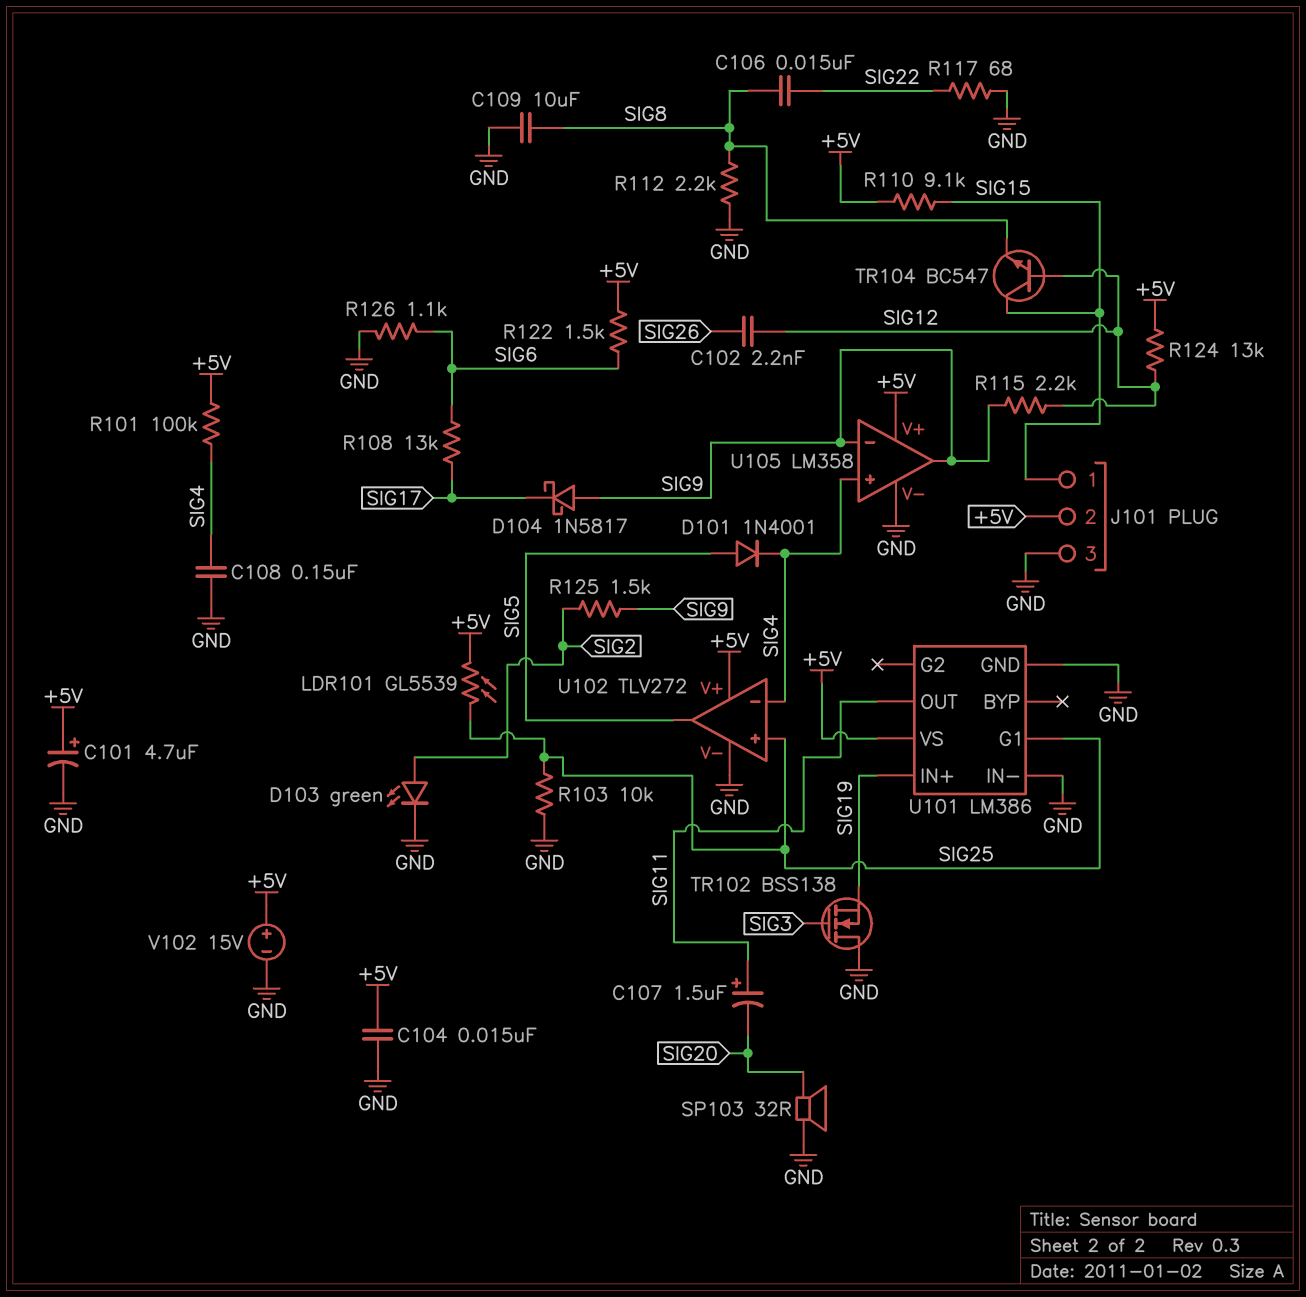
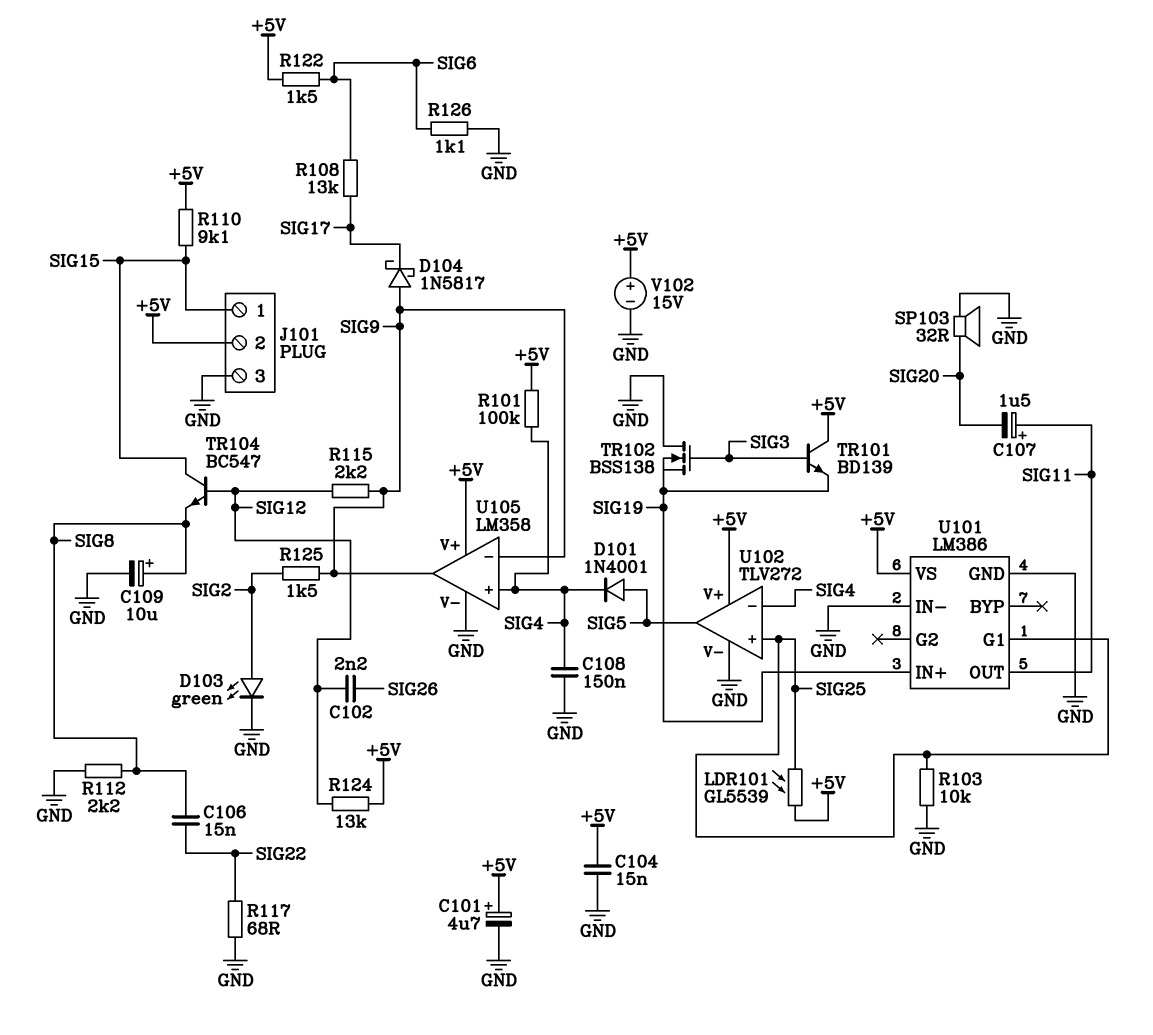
C109: 10uF (GND, SIG8) -> 10uF (plus SIG8, minus GND)
TR101: none -> NPN BD139 (B SIG3, C +5V, E SIG19)

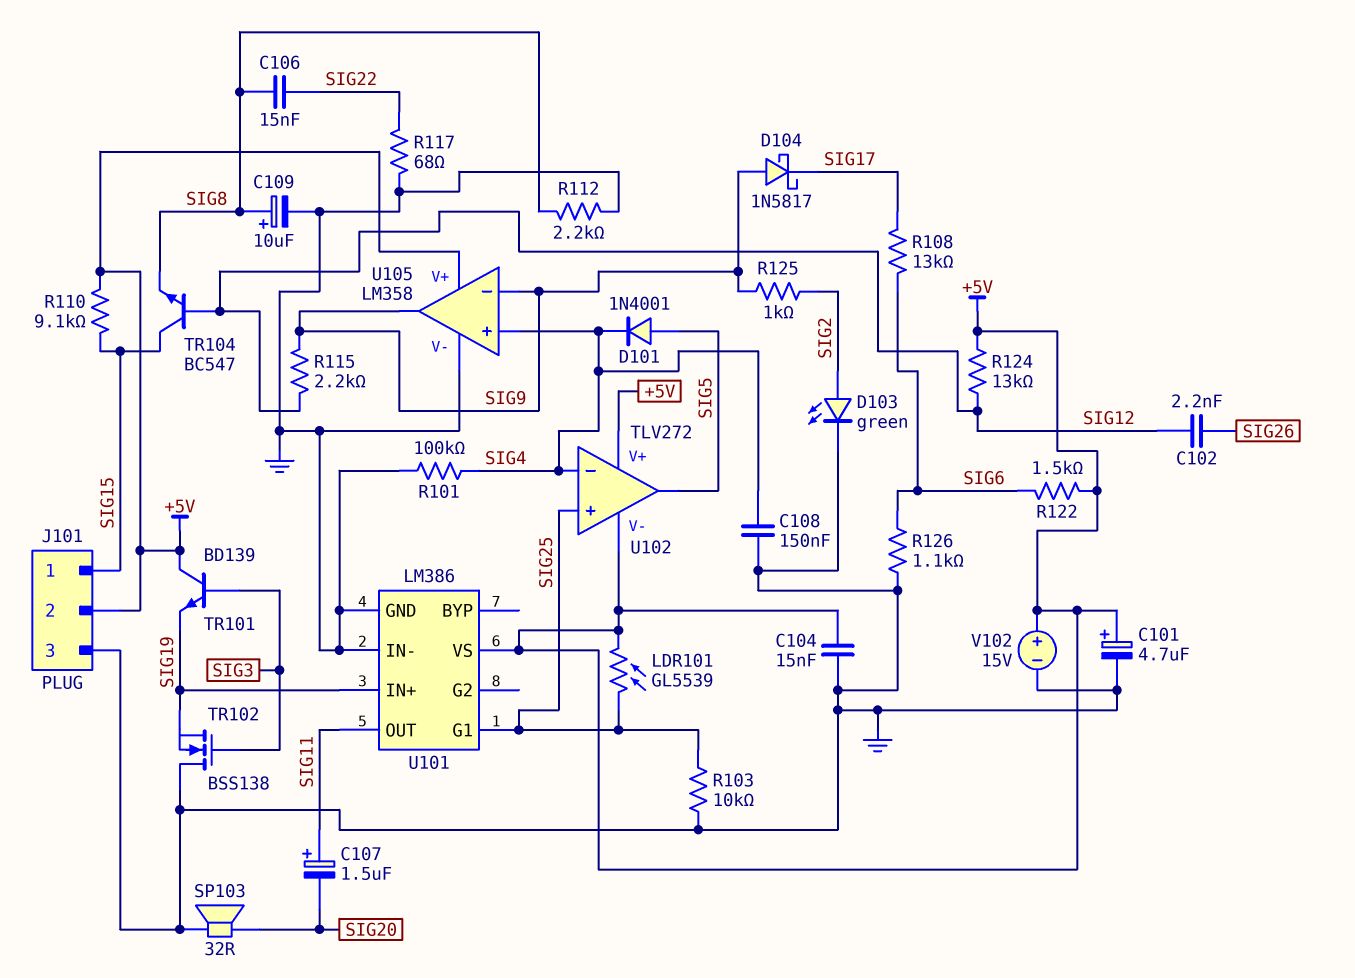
R101: 100k (+5V, SIG4) -> 100k (GND, SIG4)
R125: 1.5k (SIG2, SIG9) -> 1k (SIG2, SIG9)
U102 pin V-: GND -> +5V

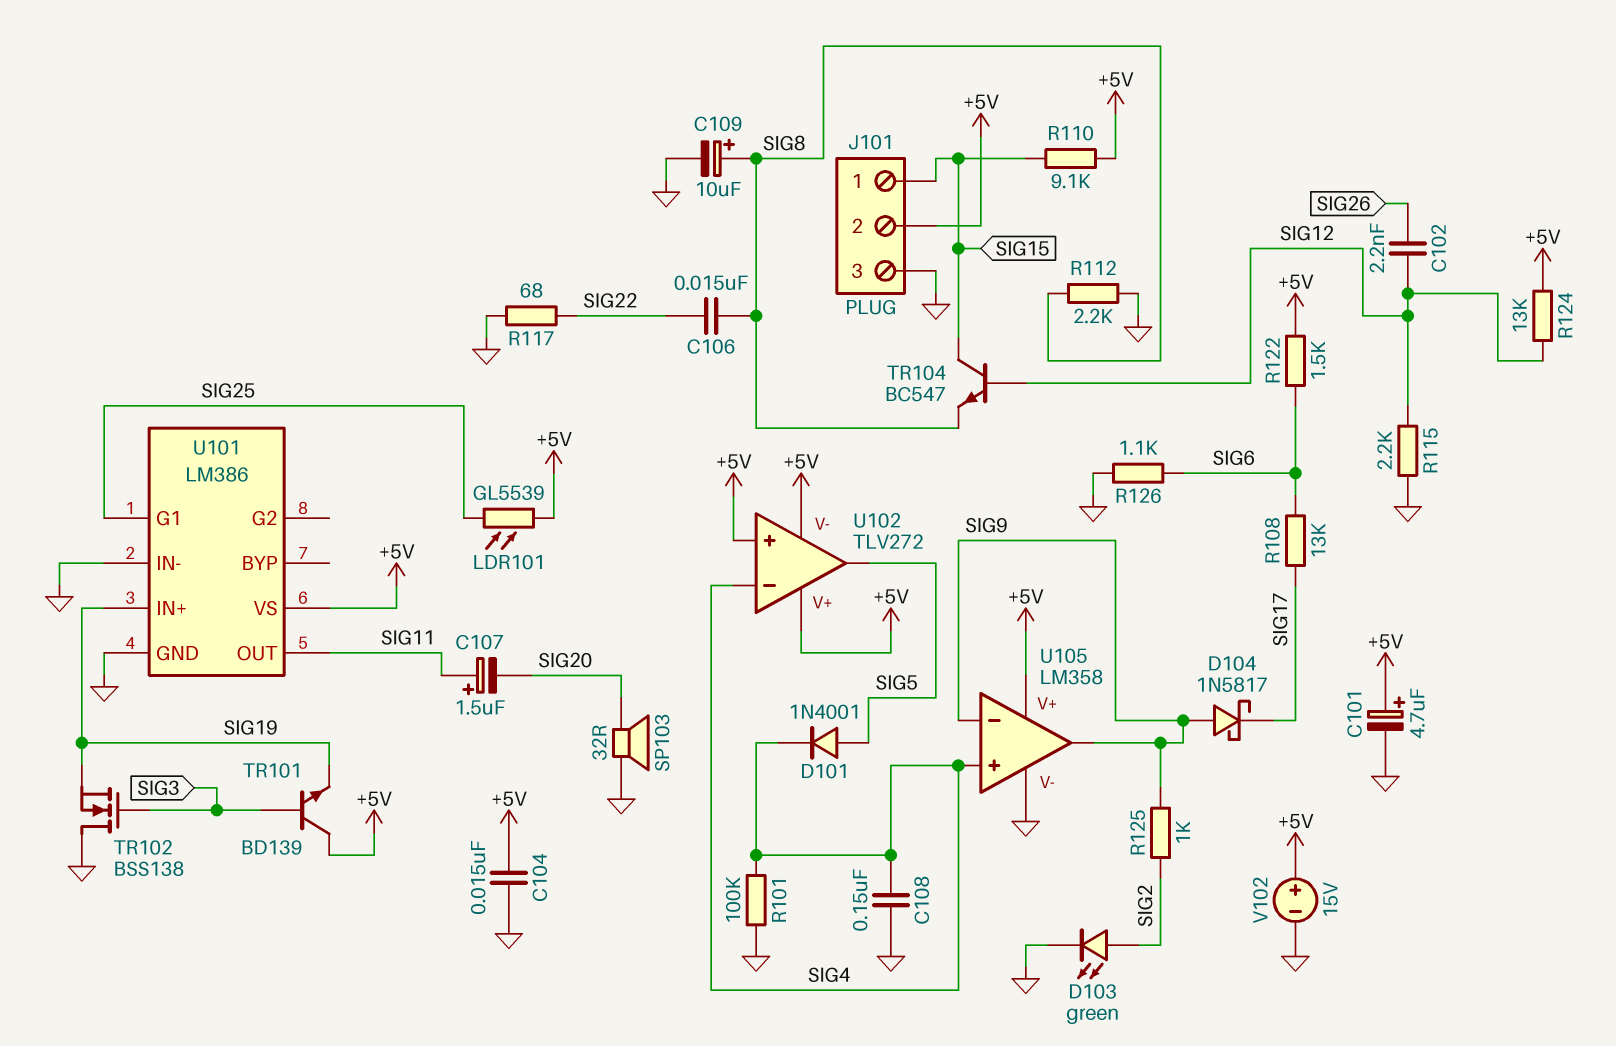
R103: 10k (GND, SIG25) -> none
R115: 2.2k (SIG9, SIG12) -> 2.2k (GND, SIG12)
U102 pin in+: SIG25 -> +5V

